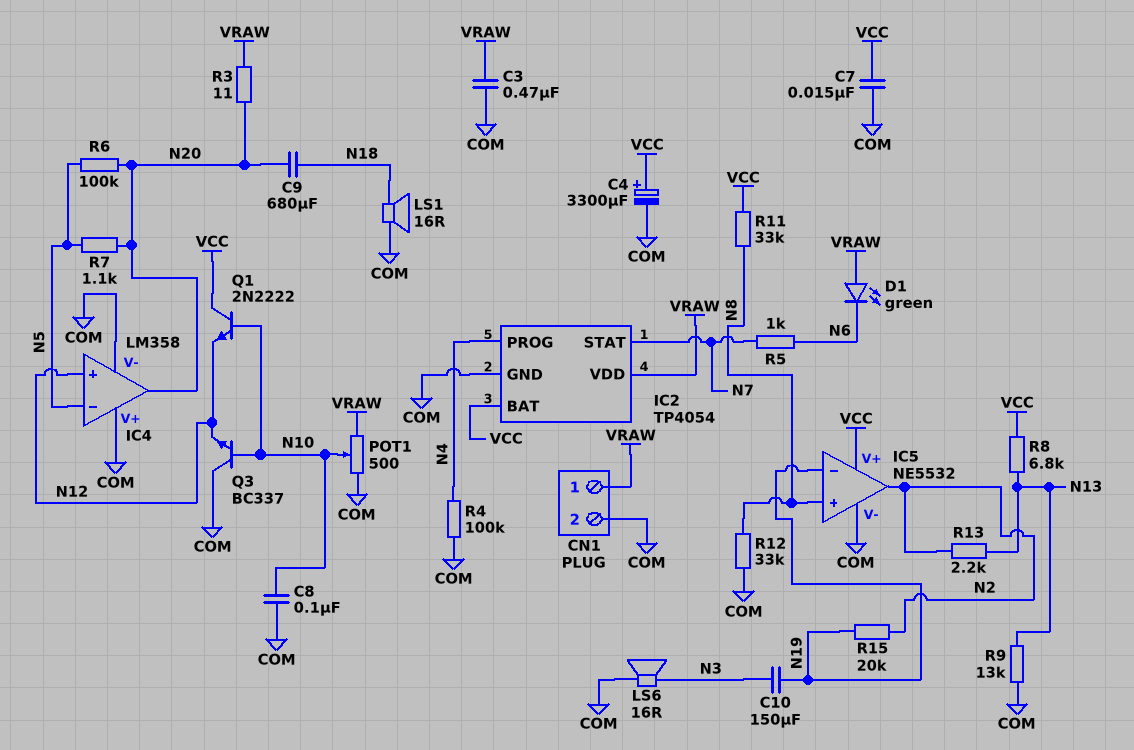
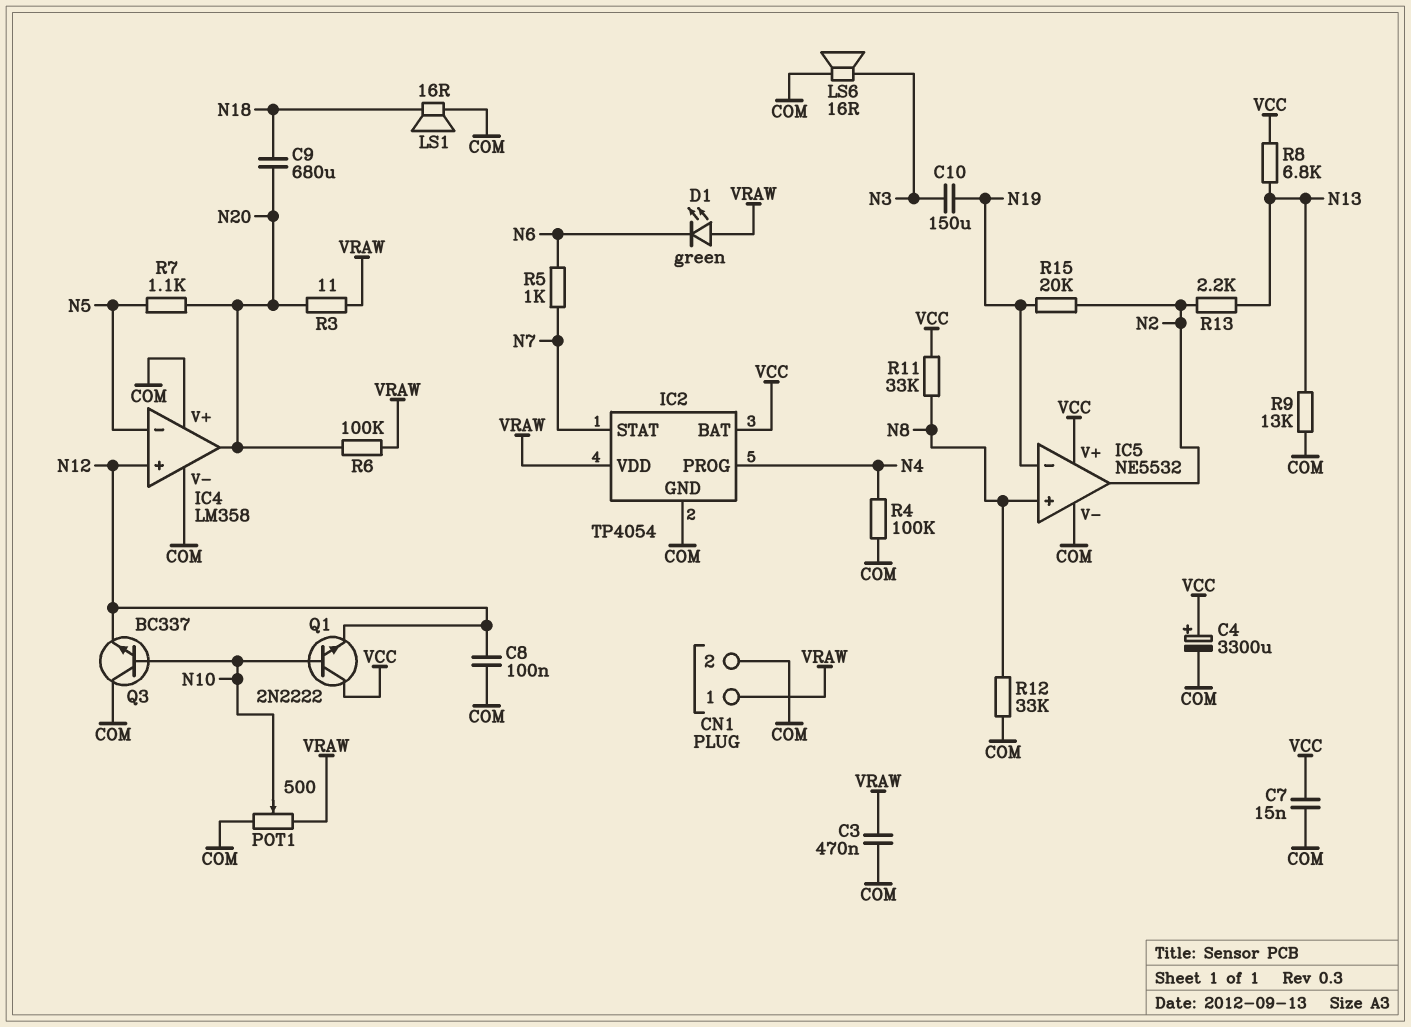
C8: 100nF (COM, N10) -> 100nF (COM, N12)
R6: 100k (N5, N20) -> 100k (N20, VRAW)

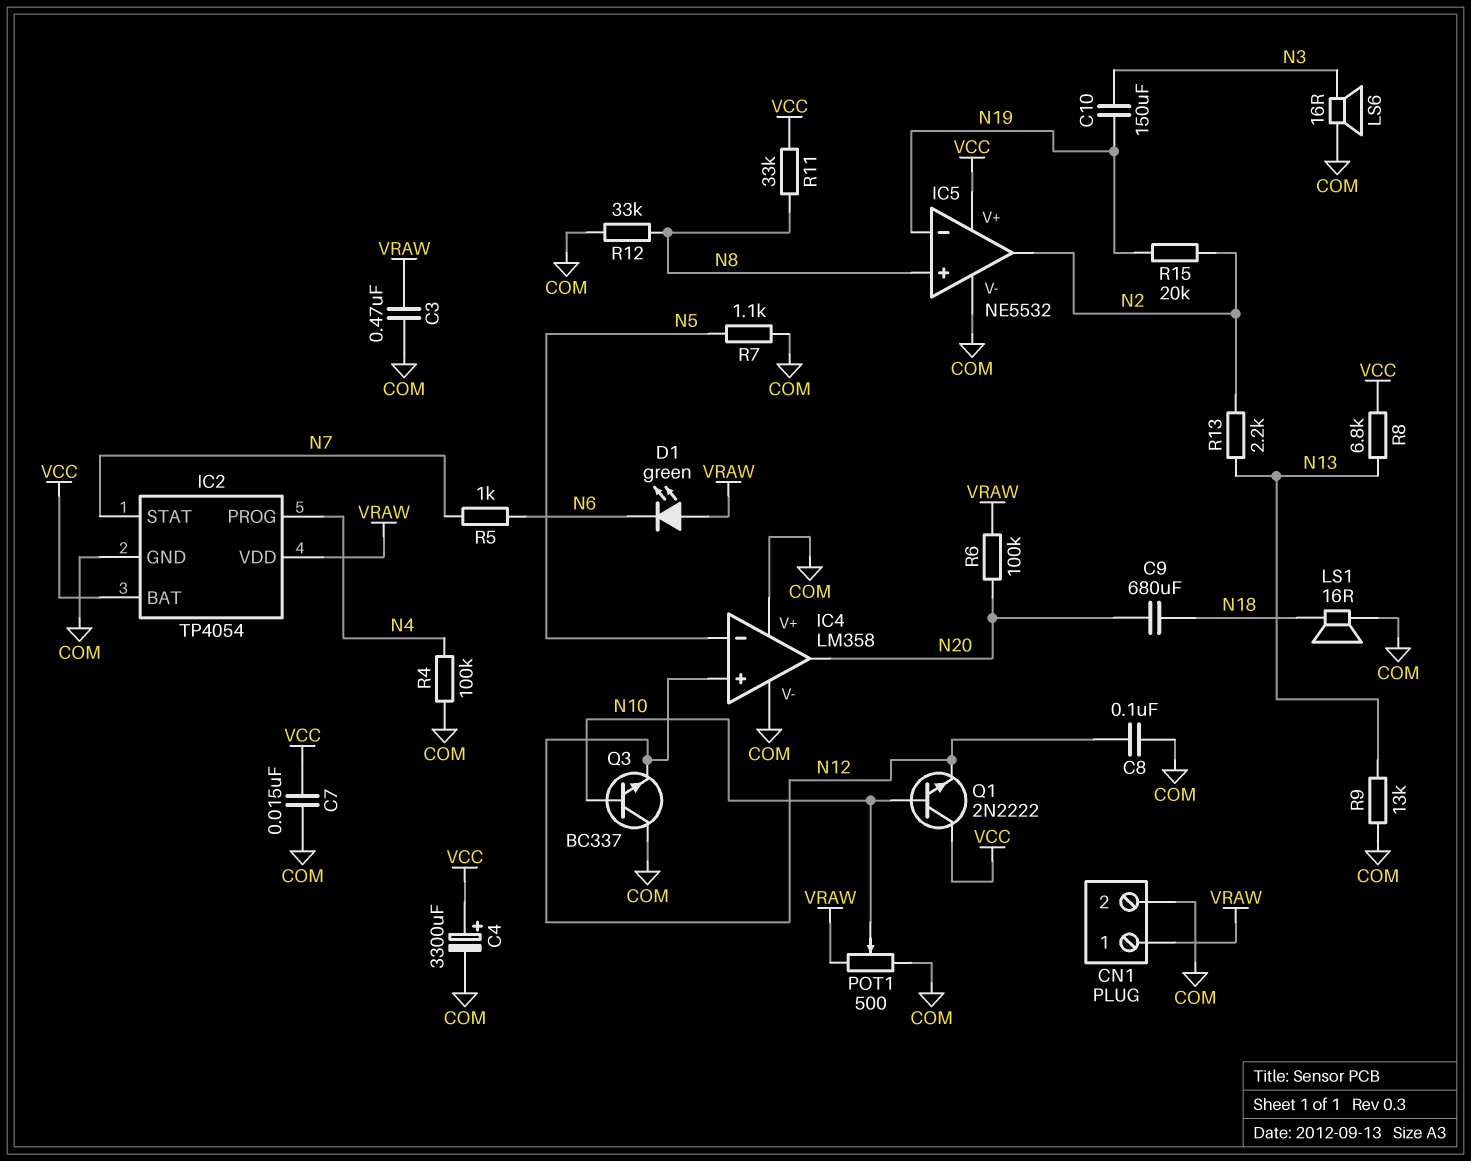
R3: 11 (N20, VRAW) -> none
R7: 1.1k (N5, N20) -> 1.1k (COM, N5)

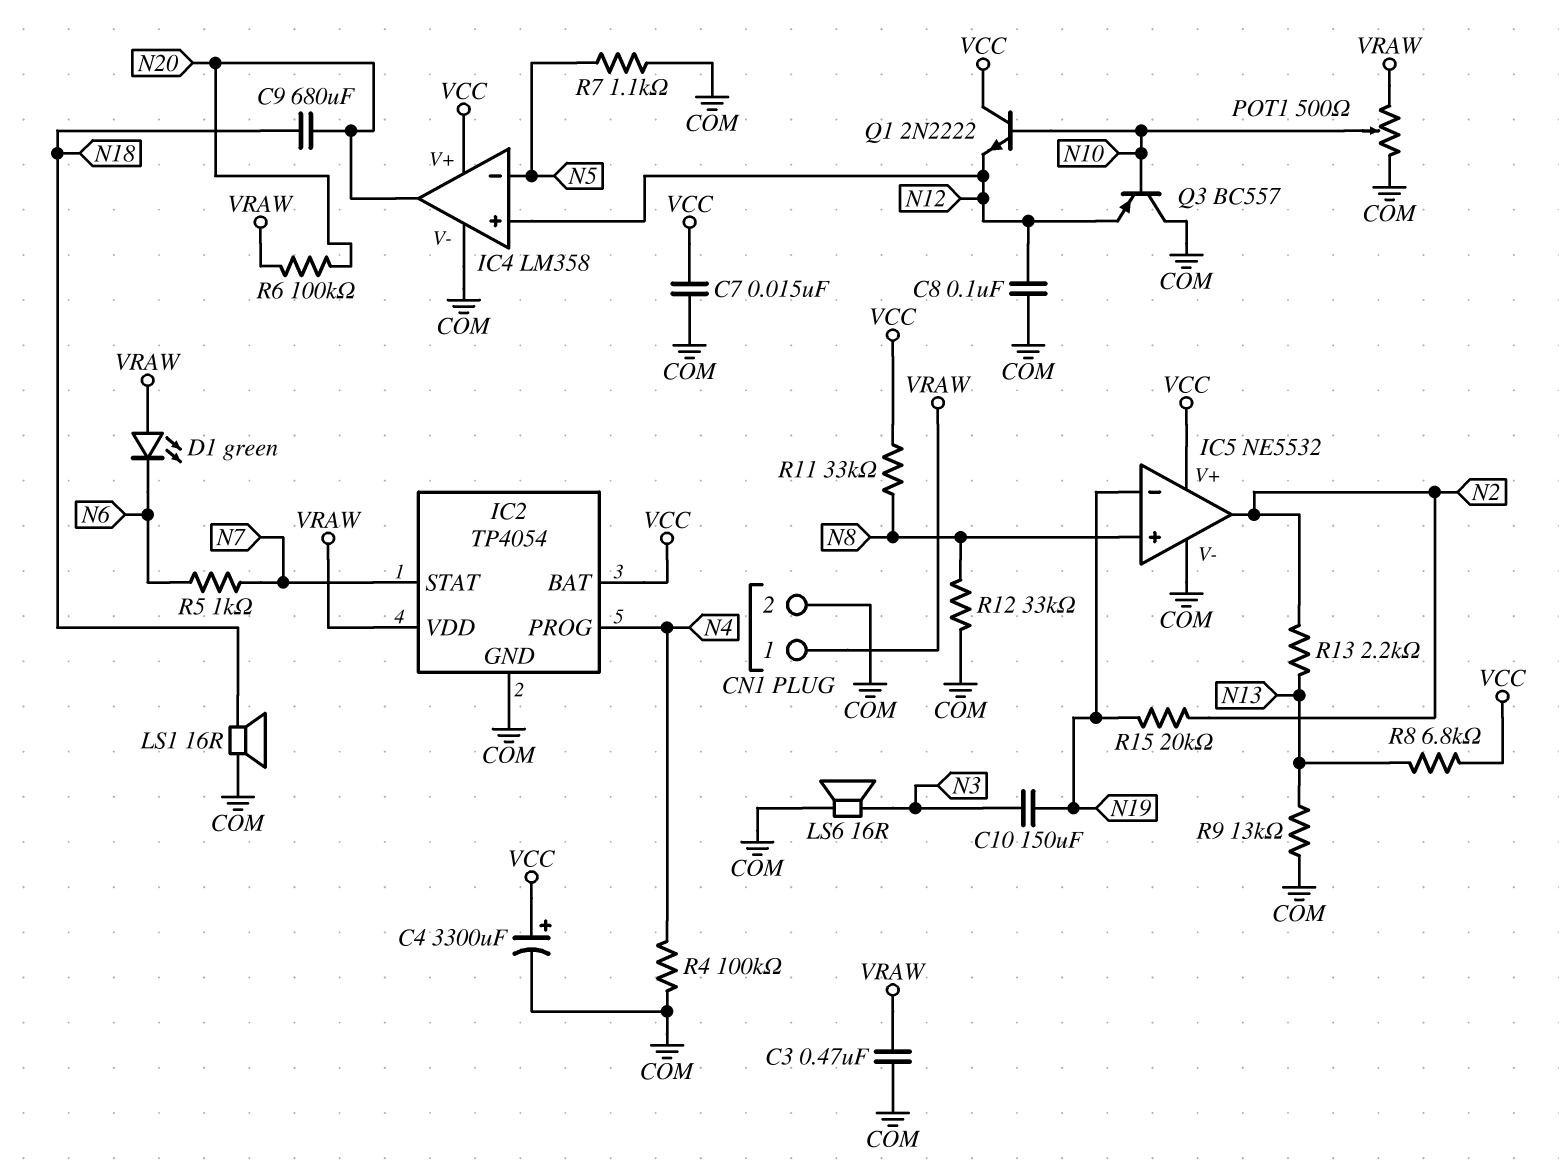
IC4 pin V+: COM -> VCC
Q3: NPN BC337 (B N10, C COM, E N12) -> PNP BC557 (B N10, C COM, E N12)

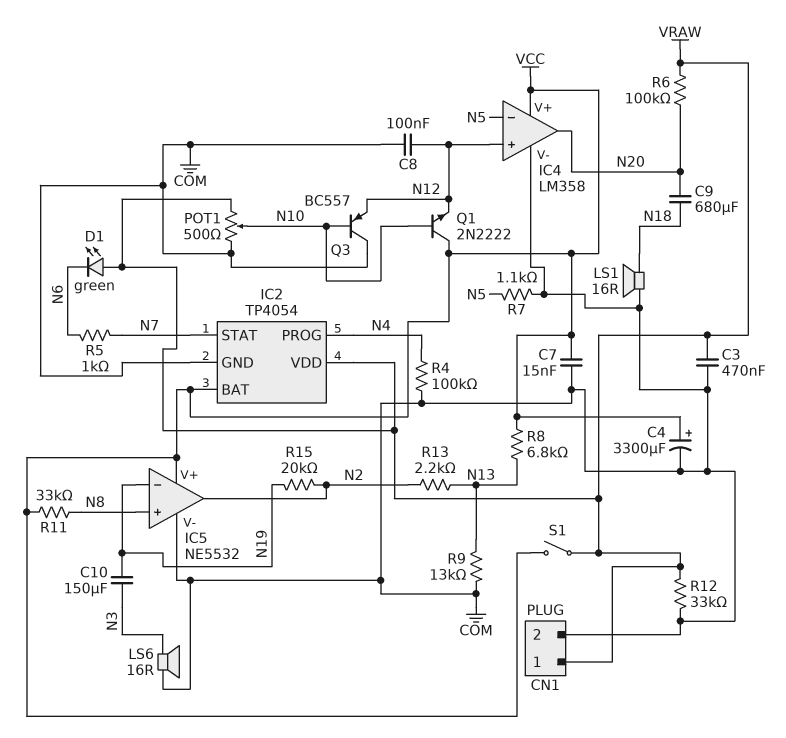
R12: 33k (COM, N8) -> 33k (COM, VRAW)
S1: none -> switch (VCC, VRAW)

